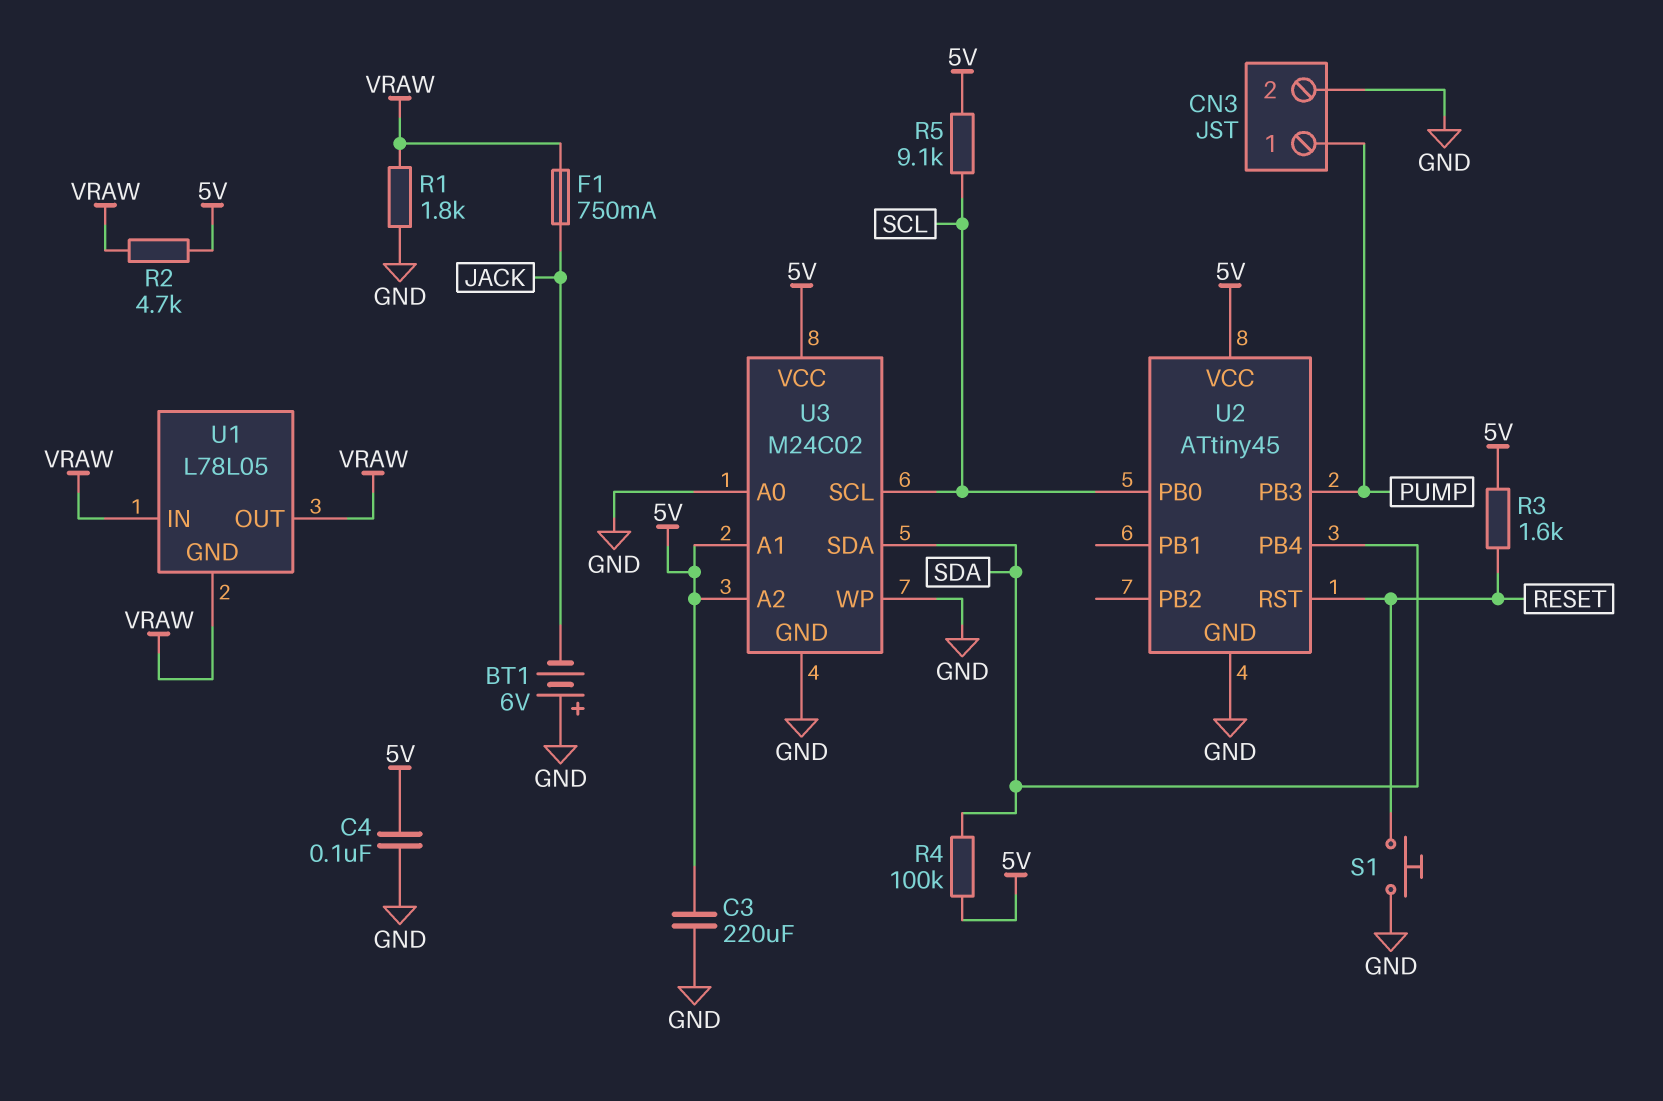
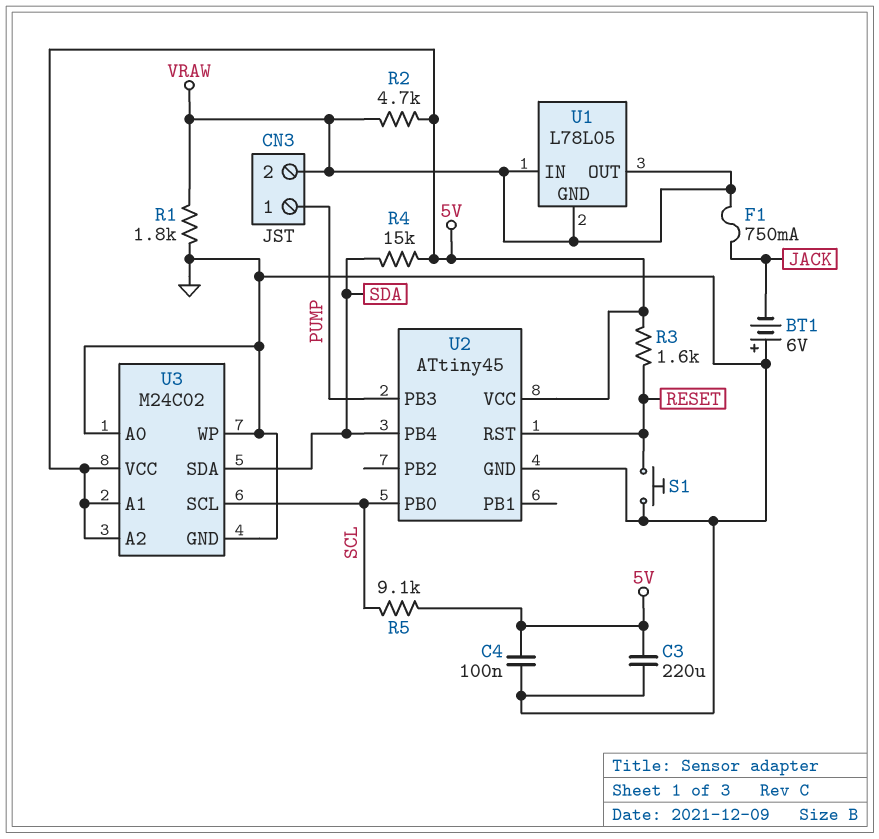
CN3 pin 2: GND -> VRAW
R4: 100k (5V, SDA) -> 15k (5V, SDA)

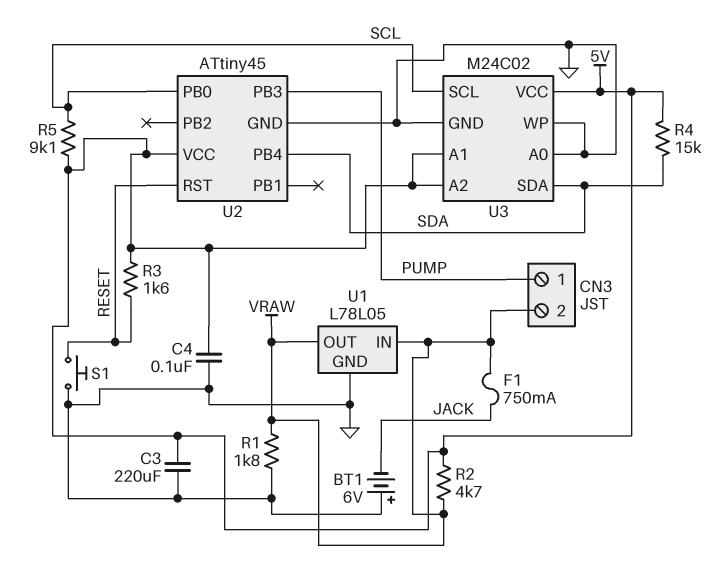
U1 pin GND: VRAW -> GND

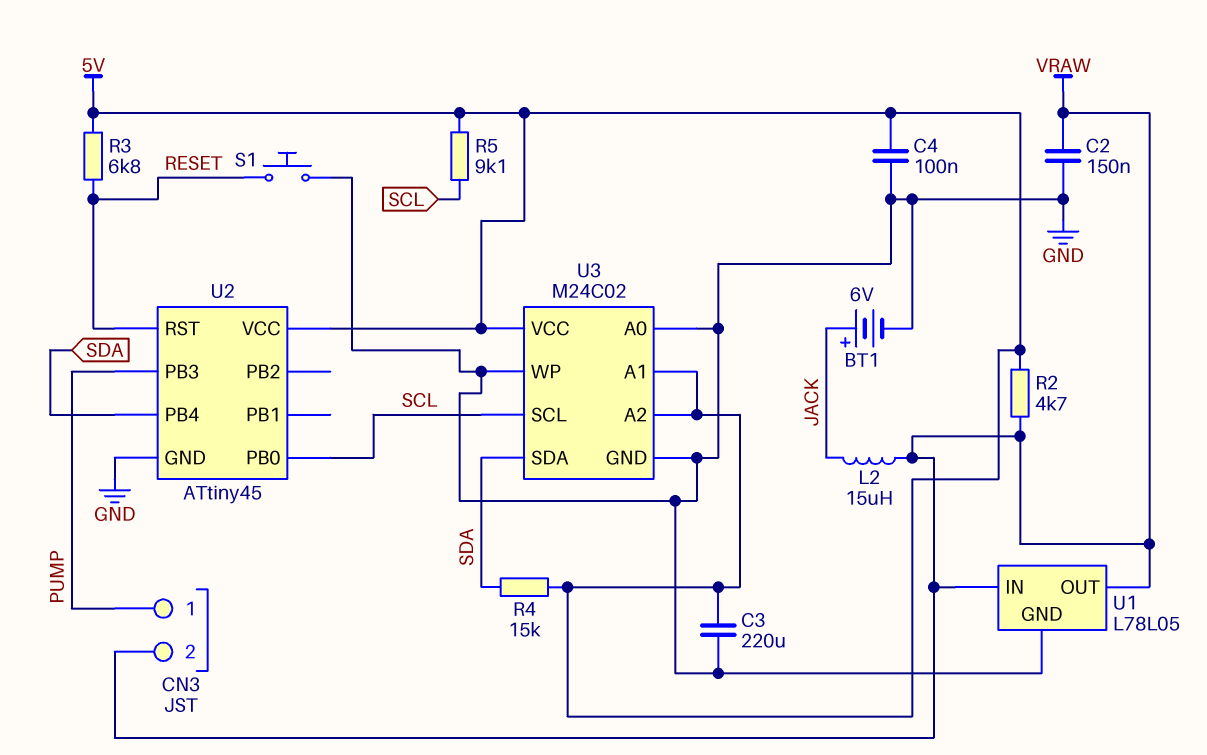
BT1: 6V (plus GND, minus JACK) -> 6V (plus JACK, minus GND)
C2: none -> 150nF (GND, VRAW)
F1: 750mA (JACK, VRAW) -> none
L2: none -> 15uH (JACK, VRAW)
R1: 1.8k (GND, VRAW) -> none
R3: 1.6k (5V, RESET) -> 6.8k (5V, RESET)

